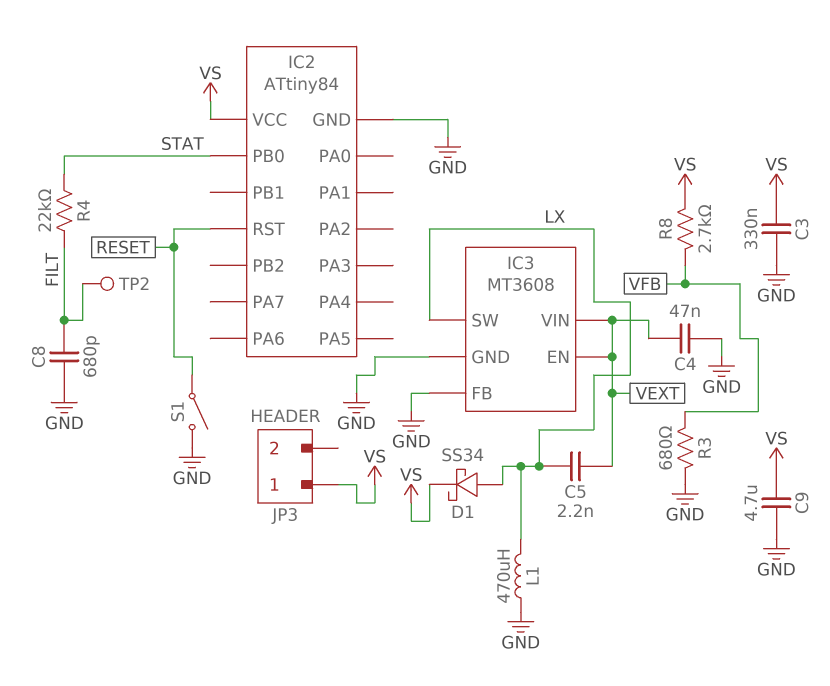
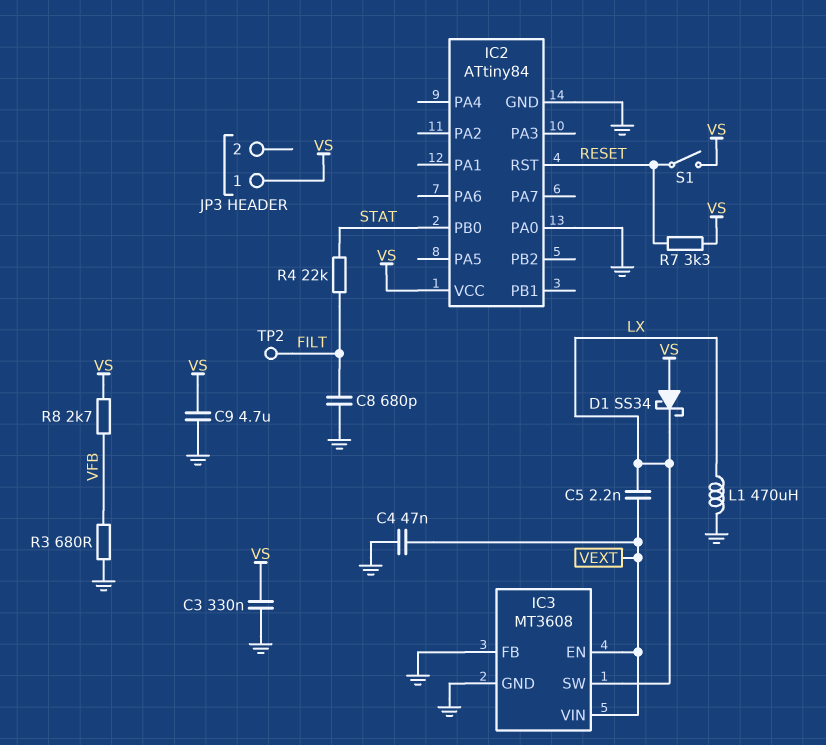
D1: schottky SS34 (A LX, K VS) -> schottky SS34 (A VS, K LX)
IC2 pin PA0: none -> GND
R7: none -> 3.3k (RESET, VS)
S1: switch (GND, RESET) -> switch (RESET, VS)

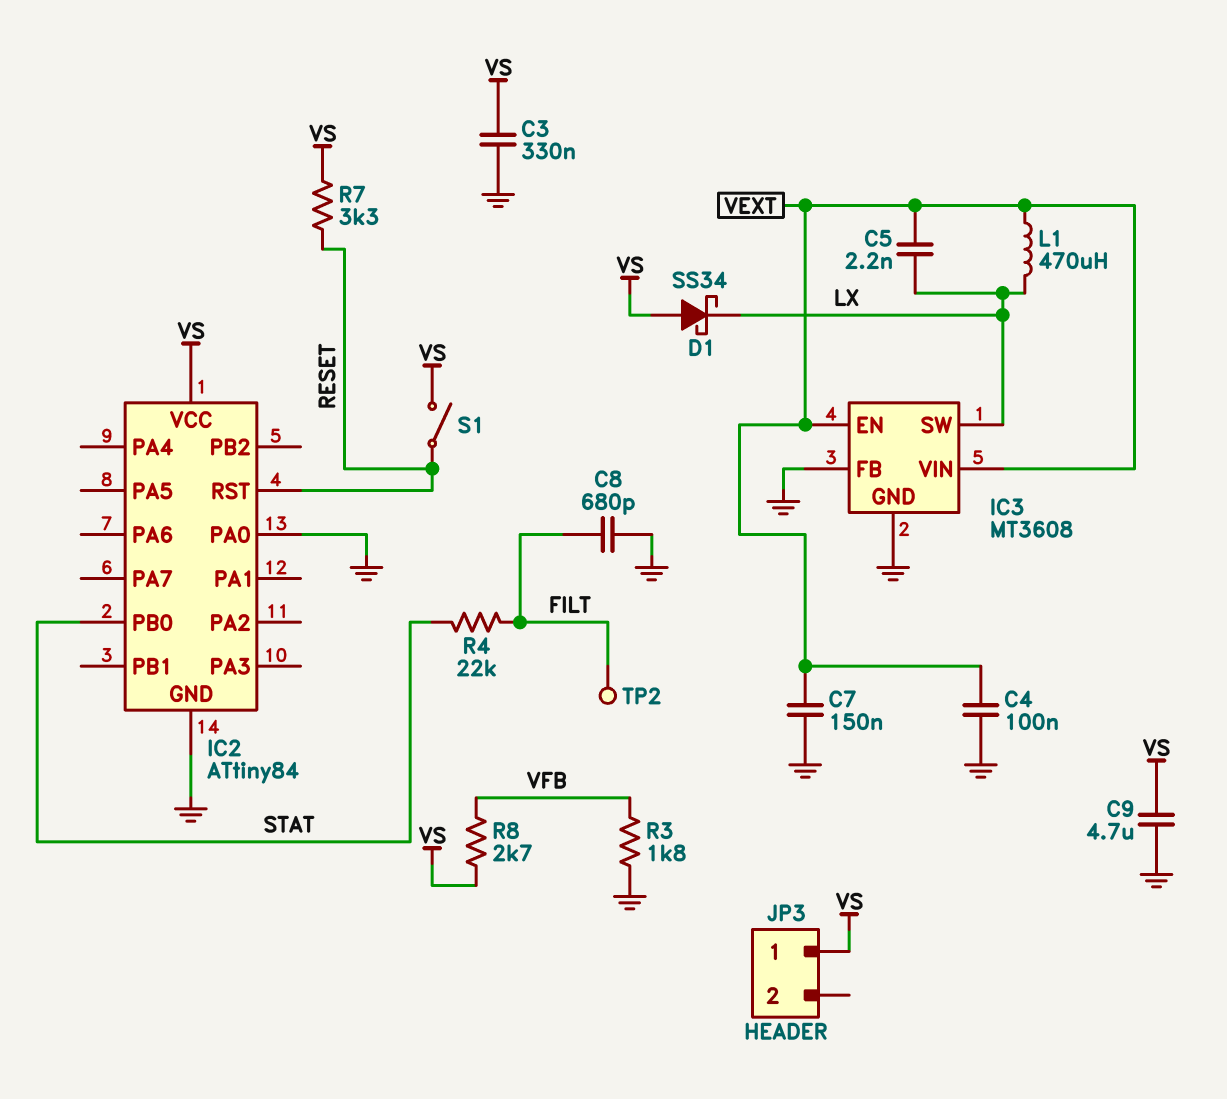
C4: 47nF (GND, VEXT) -> 100nF (GND, VEXT)
C7: none -> 150nF (GND, VEXT)
L1: 470uH (GND, LX) -> 470uH (LX, VEXT)
R3: 680 (GND, VFB) -> 1.8k (GND, VFB)

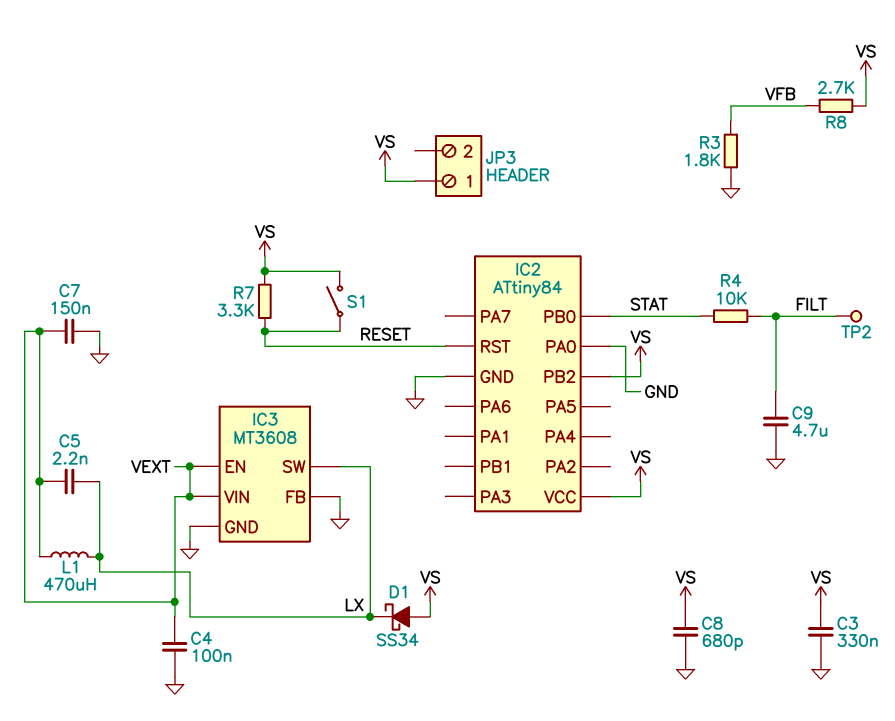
C8: 680pF (FILT, GND) -> 680pF (GND, VS)
C9: 4.7uF (GND, VS) -> 4.7uF (FILT, GND)
IC2 pin PB2: none -> VS
R4: 22k (FILT, STAT) -> 10k (FILT, STAT)

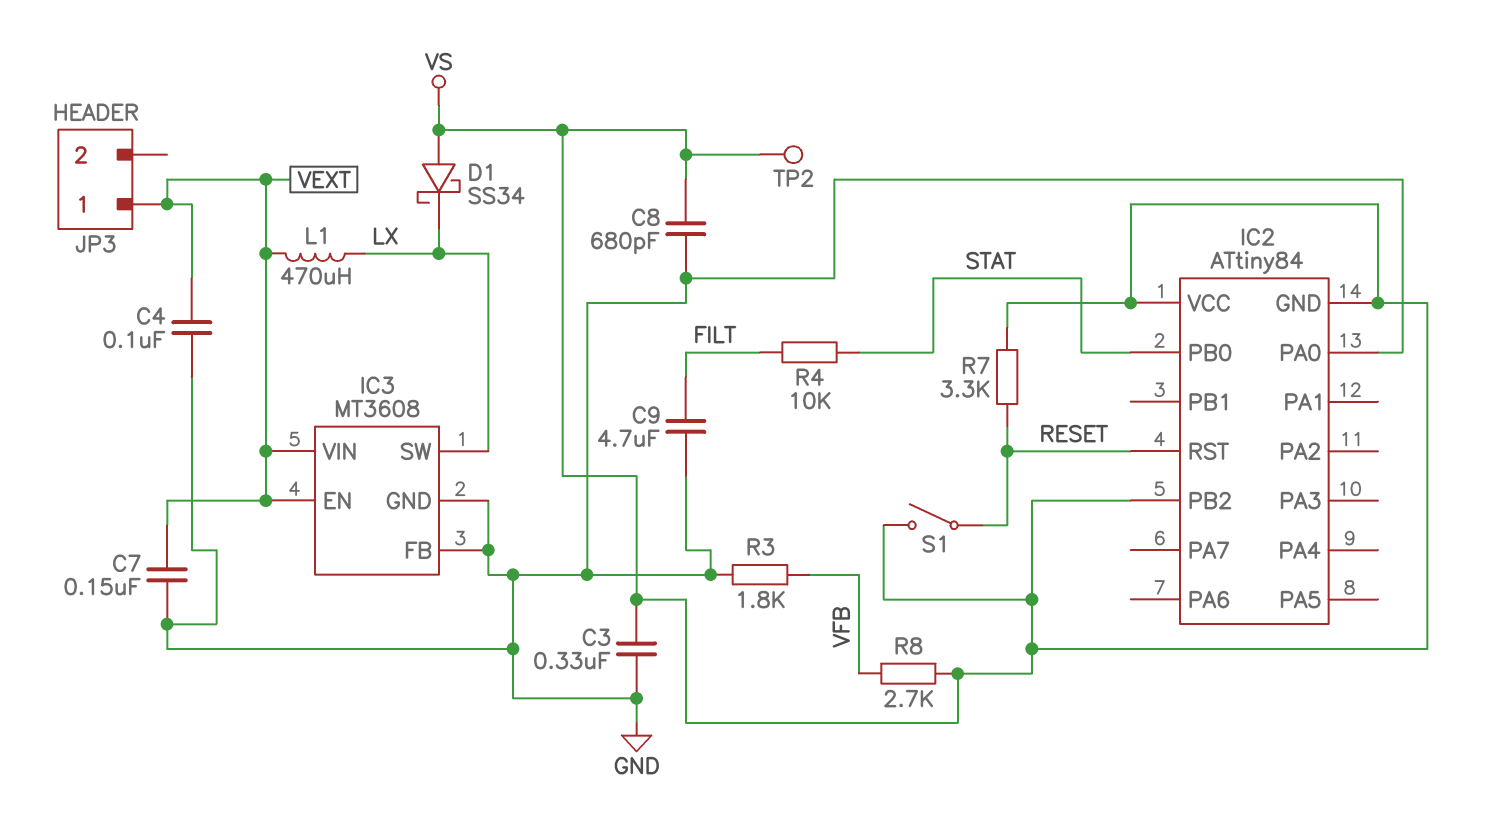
C5: 2.2nF (LX, VEXT) -> none
IC2 pin GND: GND -> VS
JP3 pin 1: VS -> VEXT
TP2: test point (FILT) -> test point (VS)

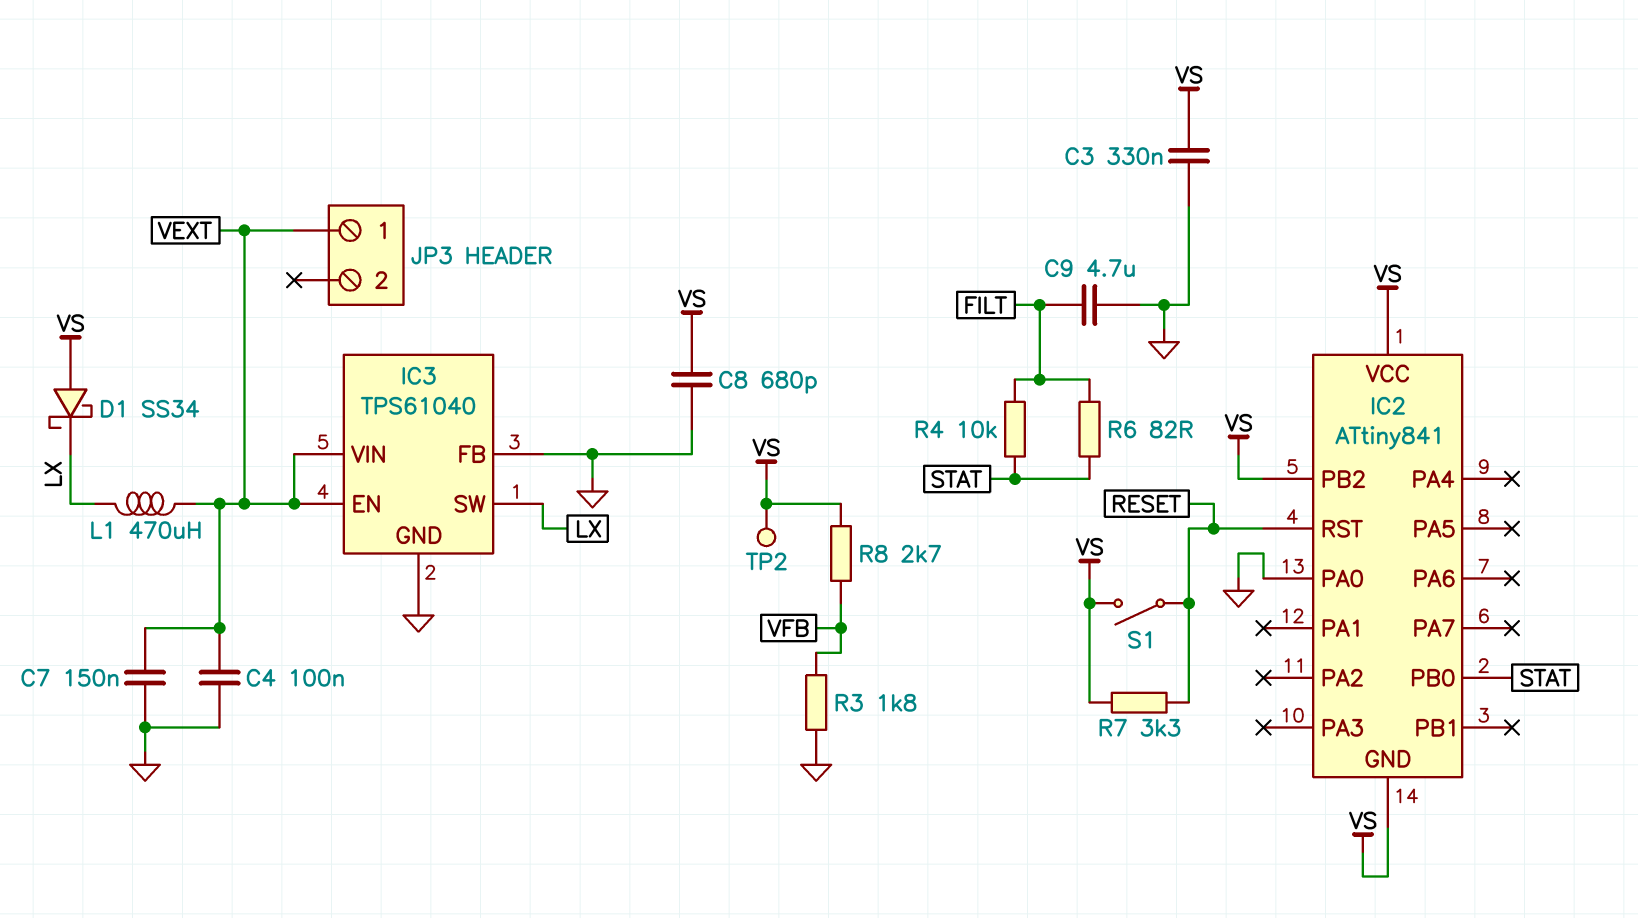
IC2: ATtiny84 -> ATtiny841
IC3: MT3608 -> TPS61040
R6: none -> 82 (FILT, STAT)

